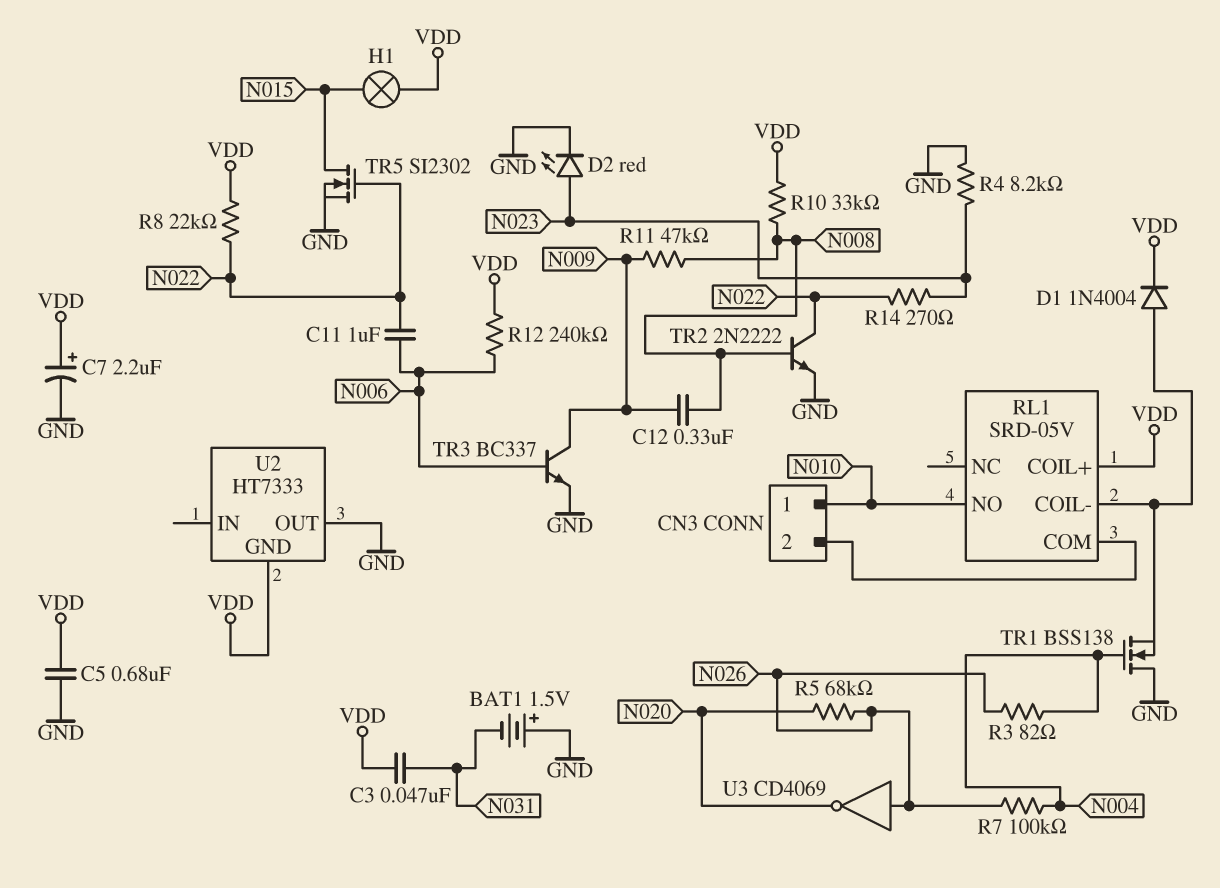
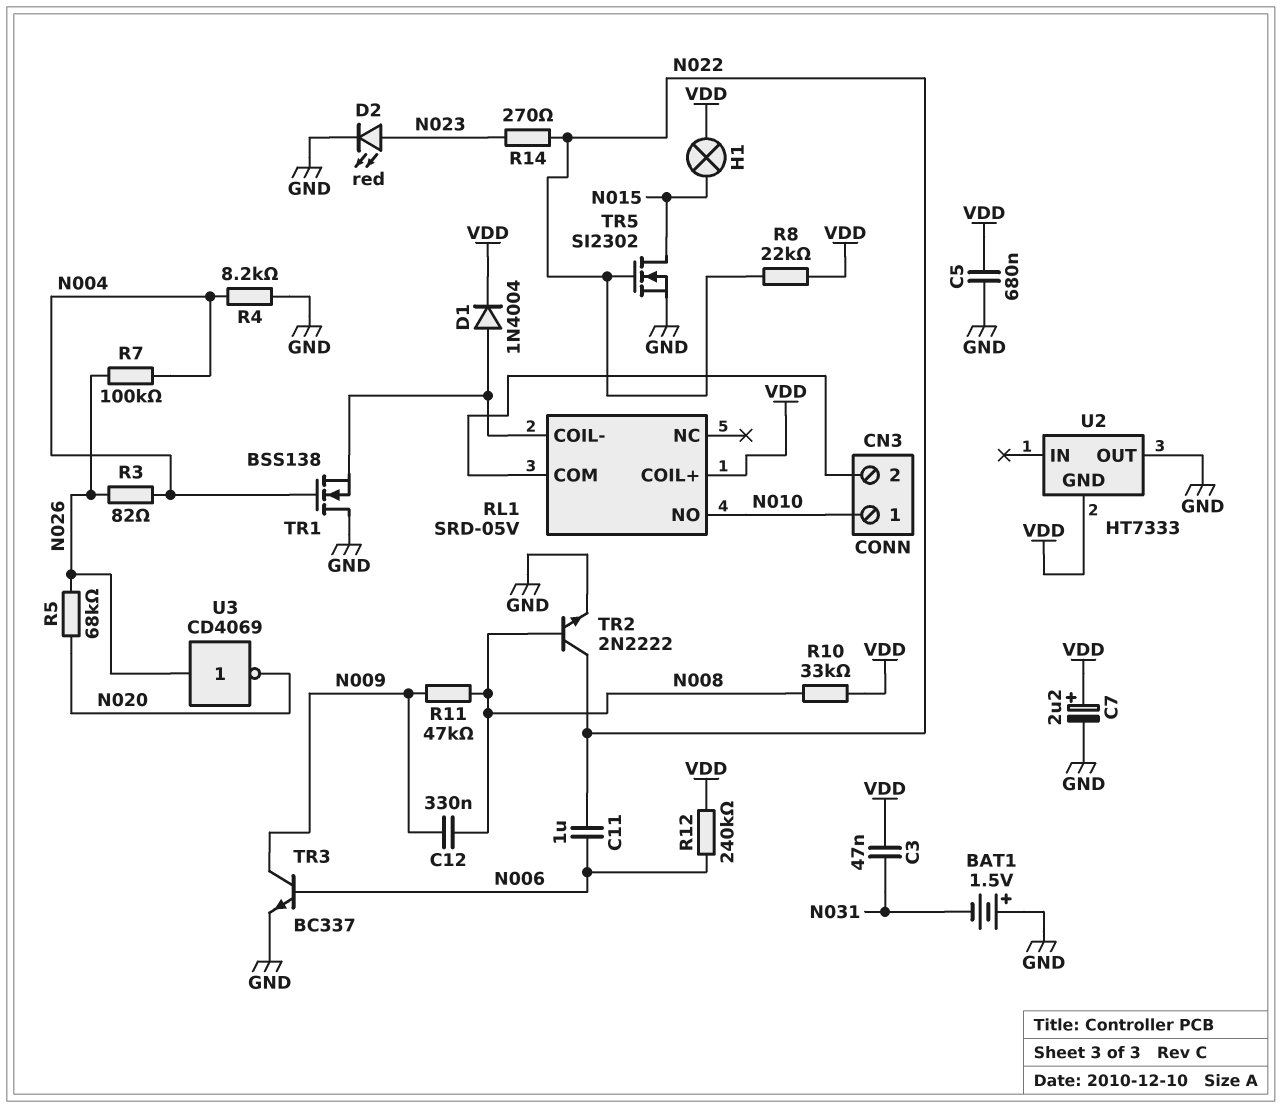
R4: 8.2k (GND, N023) -> 8.2k (GND, N004)

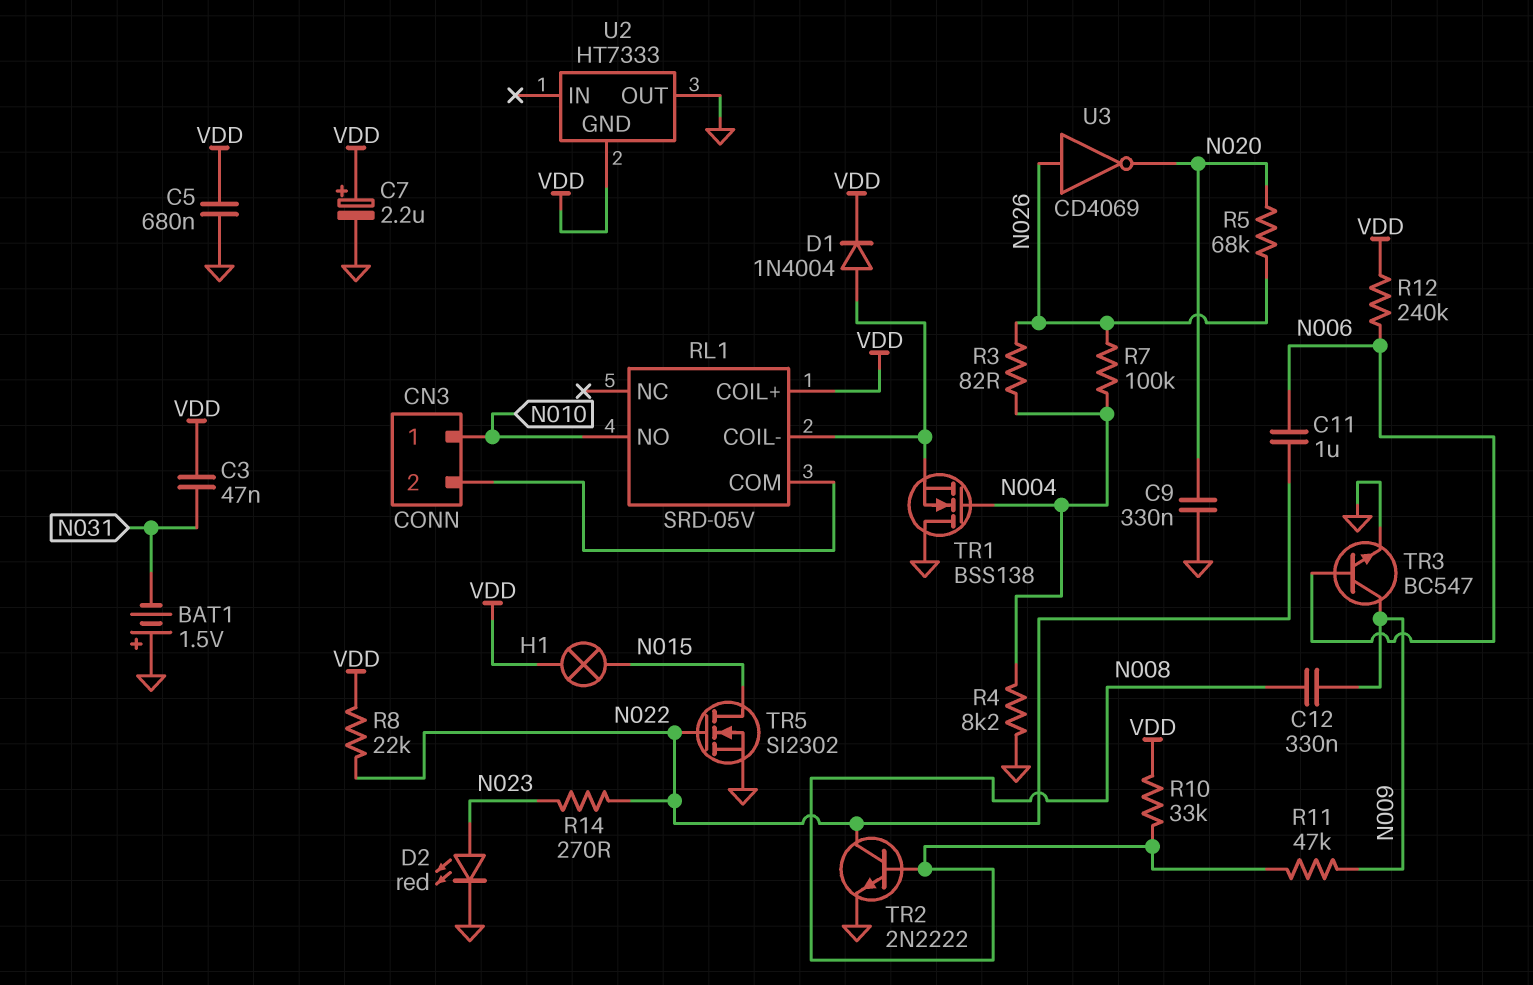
C9: none -> 330nF (GND, N020)
TR3: NPN BC337 (B N006, C N009, E GND) -> NPN BC547 (B N006, C N009, E GND)

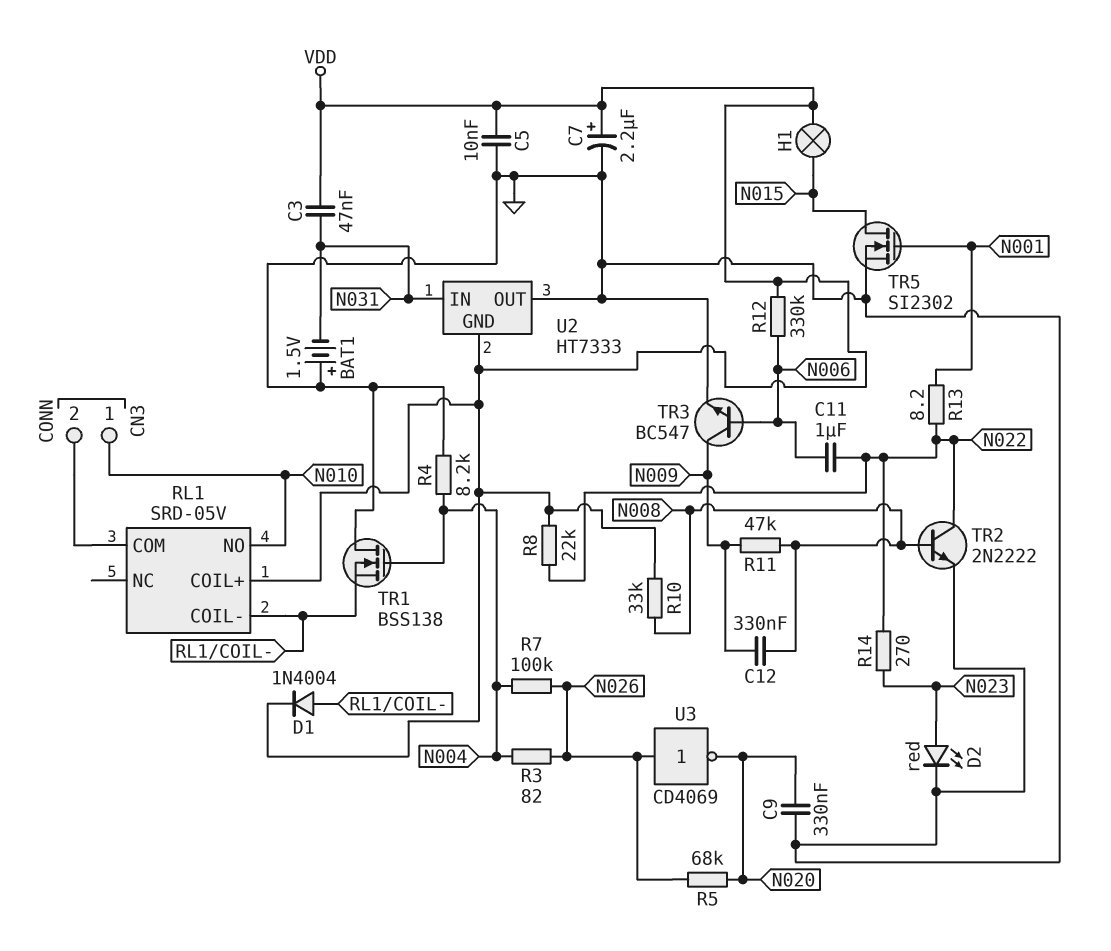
C5: 680nF (GND, VDD) -> 10nF (GND, VDD)
R12: 240k (N006, VDD) -> 330k (N006, VDD)
R13: none -> 8.2 (N001, N022)
TR5: NMOS SI2302 (G N022, D N015, S GND) -> NMOS SI2302 (G N001, D N015, S GND)
U2 pin IN: none -> N031

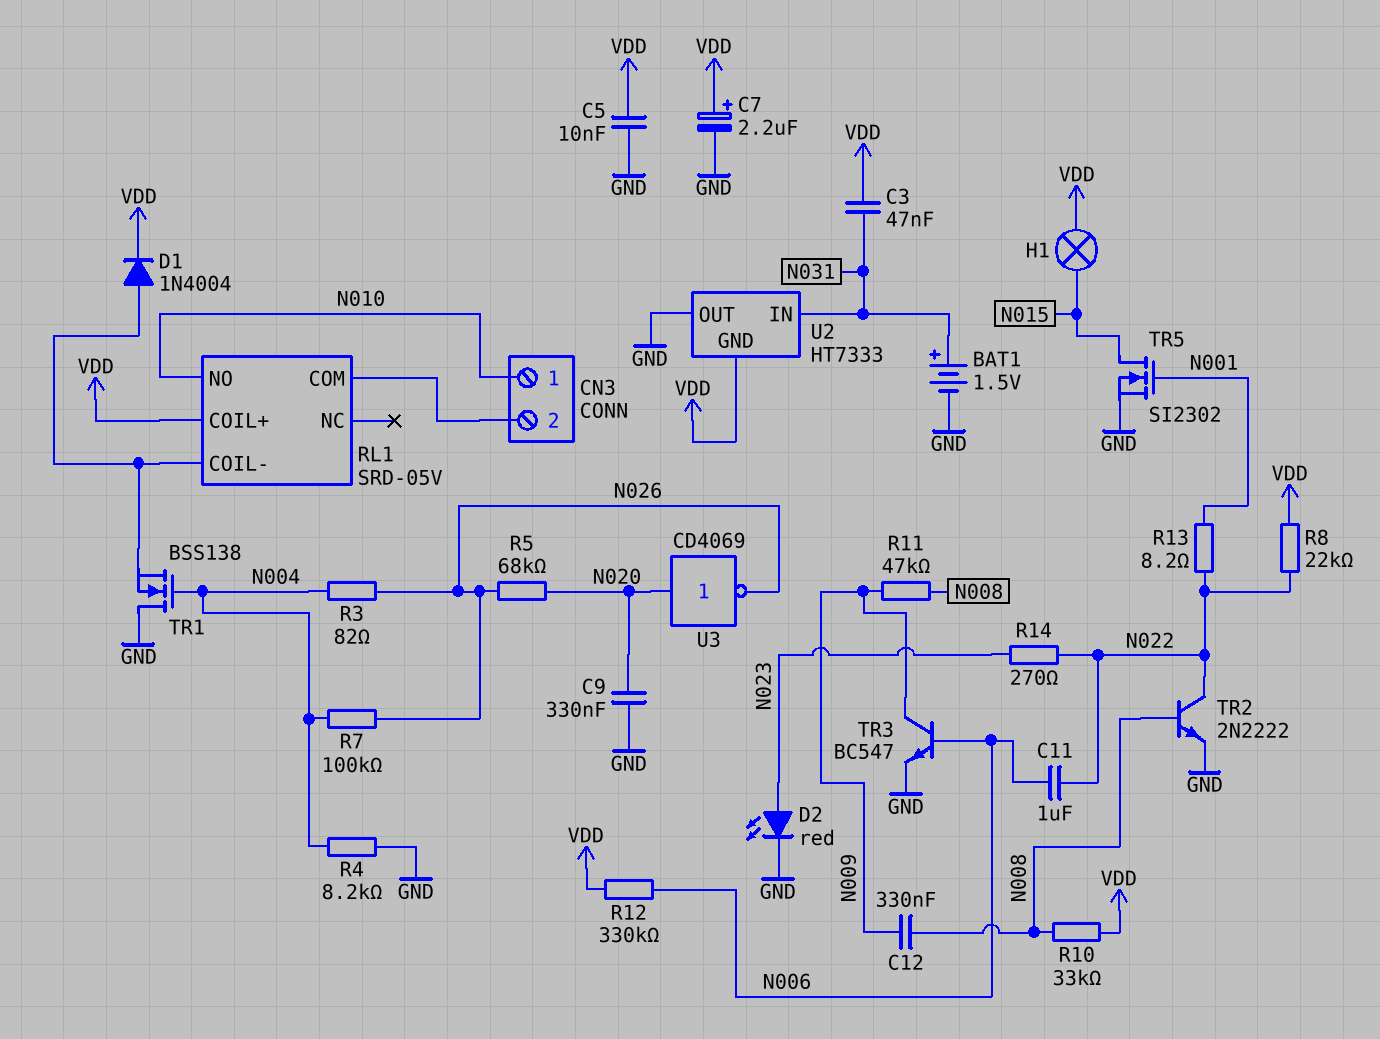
BAT1: 1.5V (plus GND, minus N031) -> 1.5V (plus N031, minus GND)
U3: NOT CD4069 (in N026, out N020) -> NOT CD4069 (in N020, out N026)

